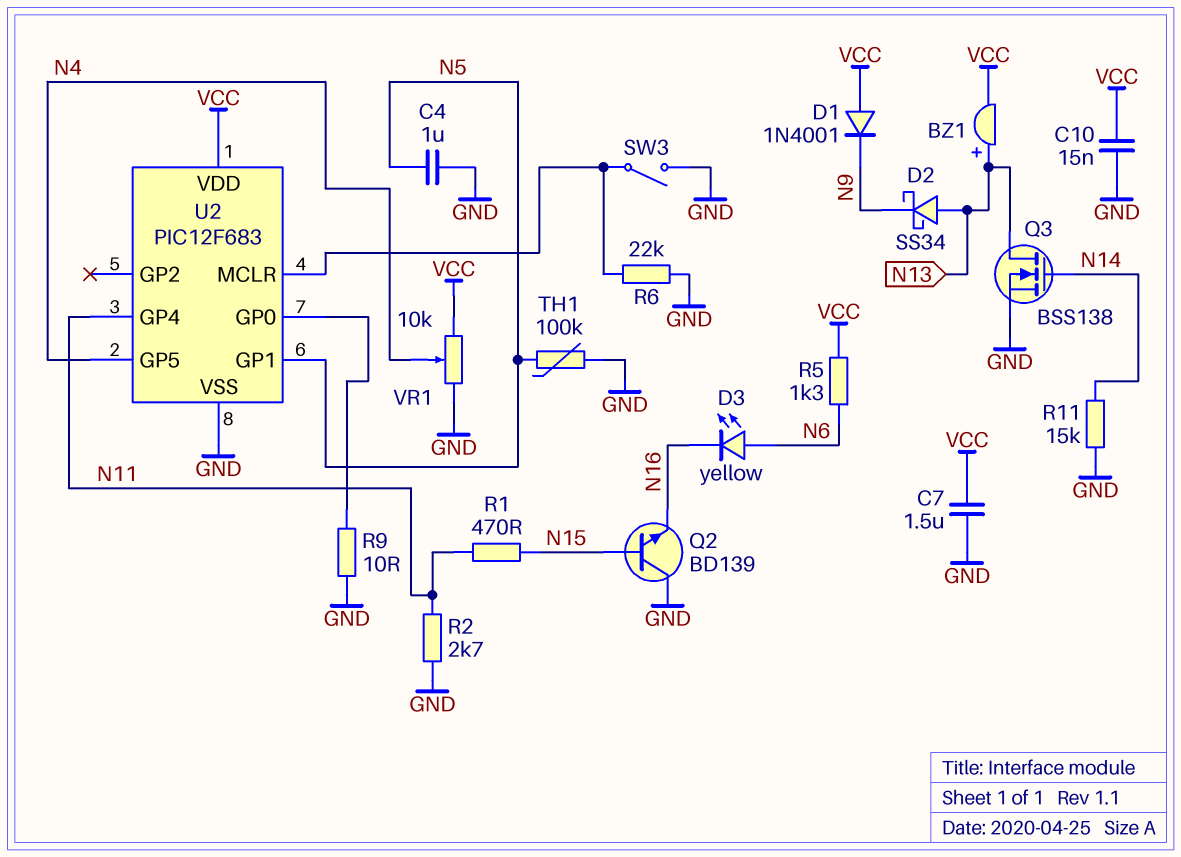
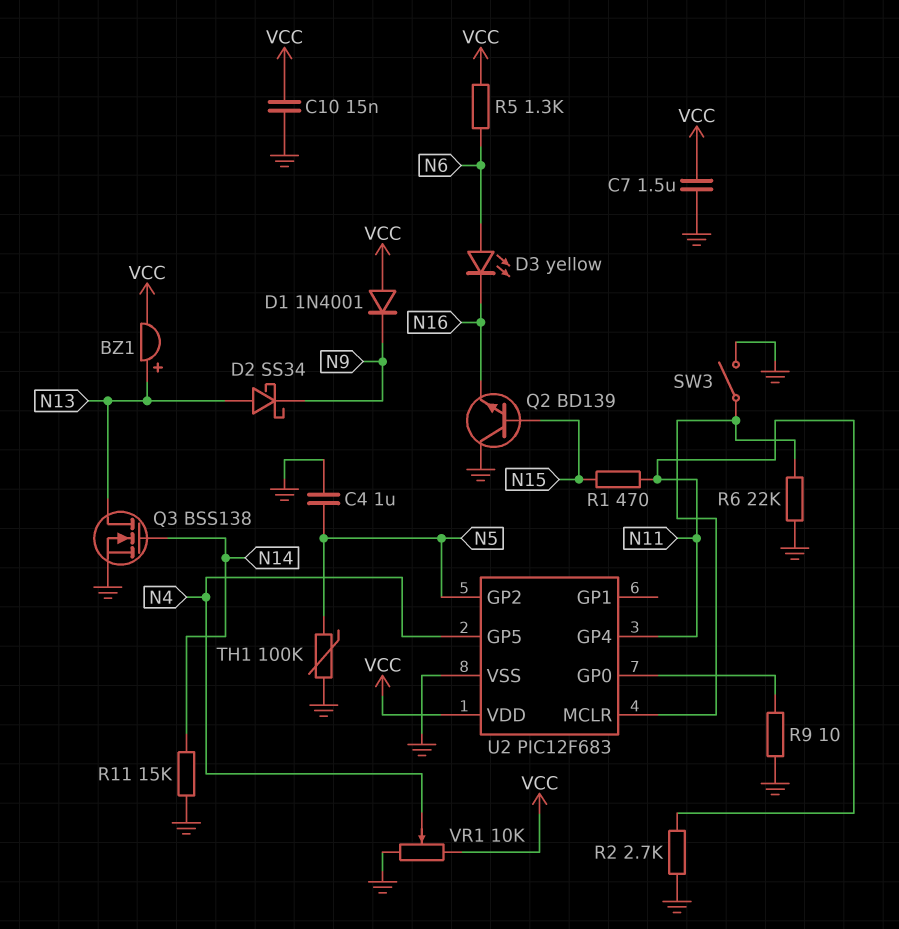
U2 pin GP1: N5 -> none
U2 pin GP2: none -> N5

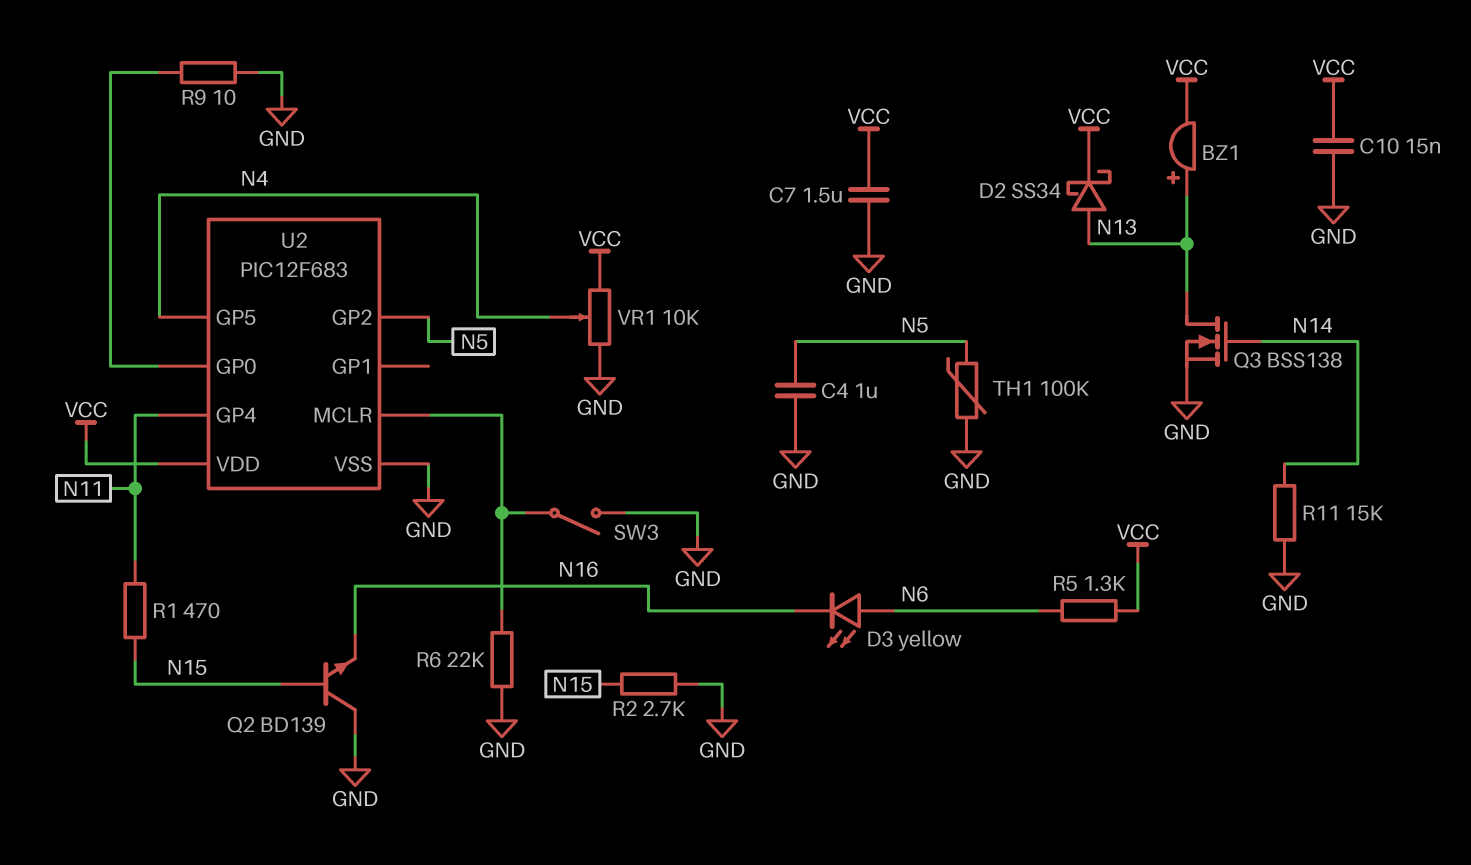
D1: diode 1N4001 (A VCC, K N9) -> none
D2: schottky SS34 (A N13, K N9) -> schottky SS34 (A N13, K VCC)
R2: 2.7k (GND, N11) -> 2.7k (GND, N15)

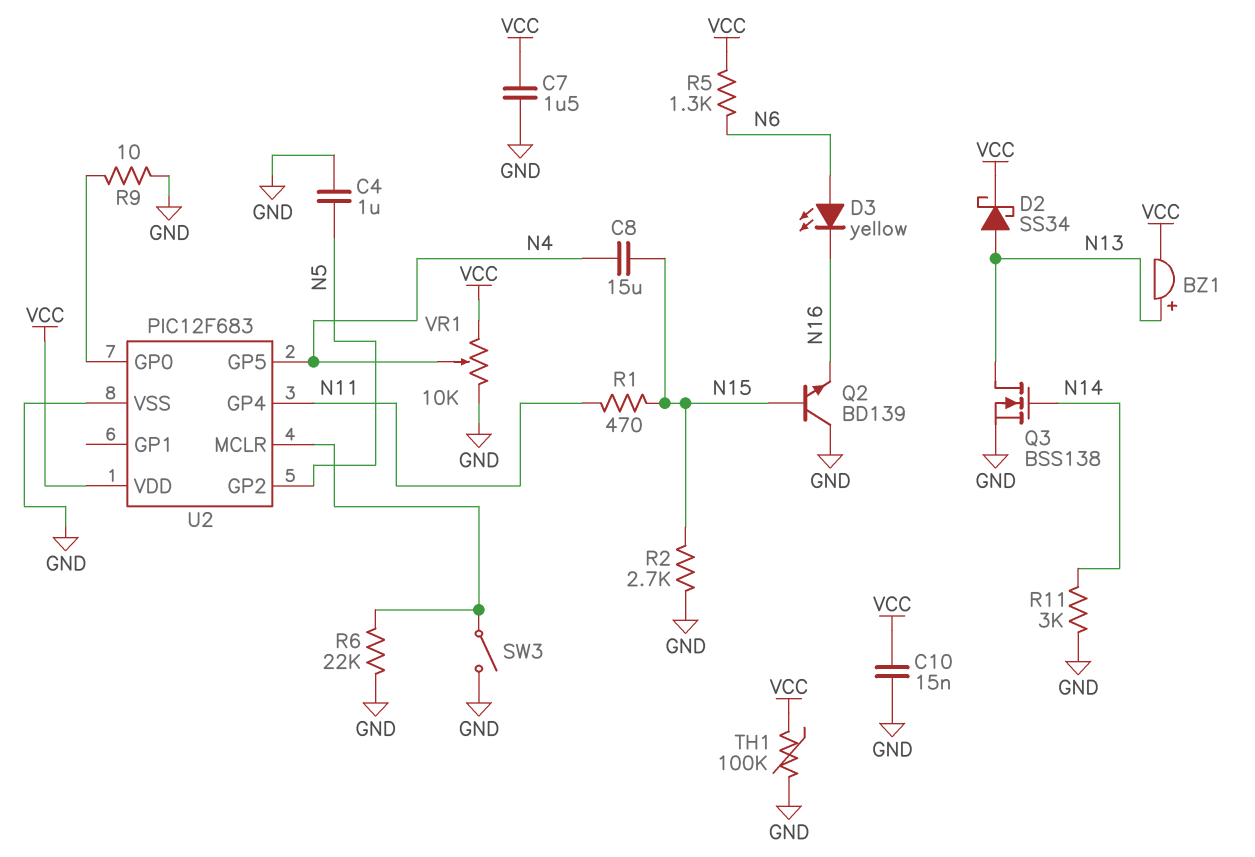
C8: none -> 15uF (N4, N15)
R11: 15k (GND, N14) -> 3k (GND, N14)
TH1: 100k (GND, N5) -> 100k (GND, VCC)

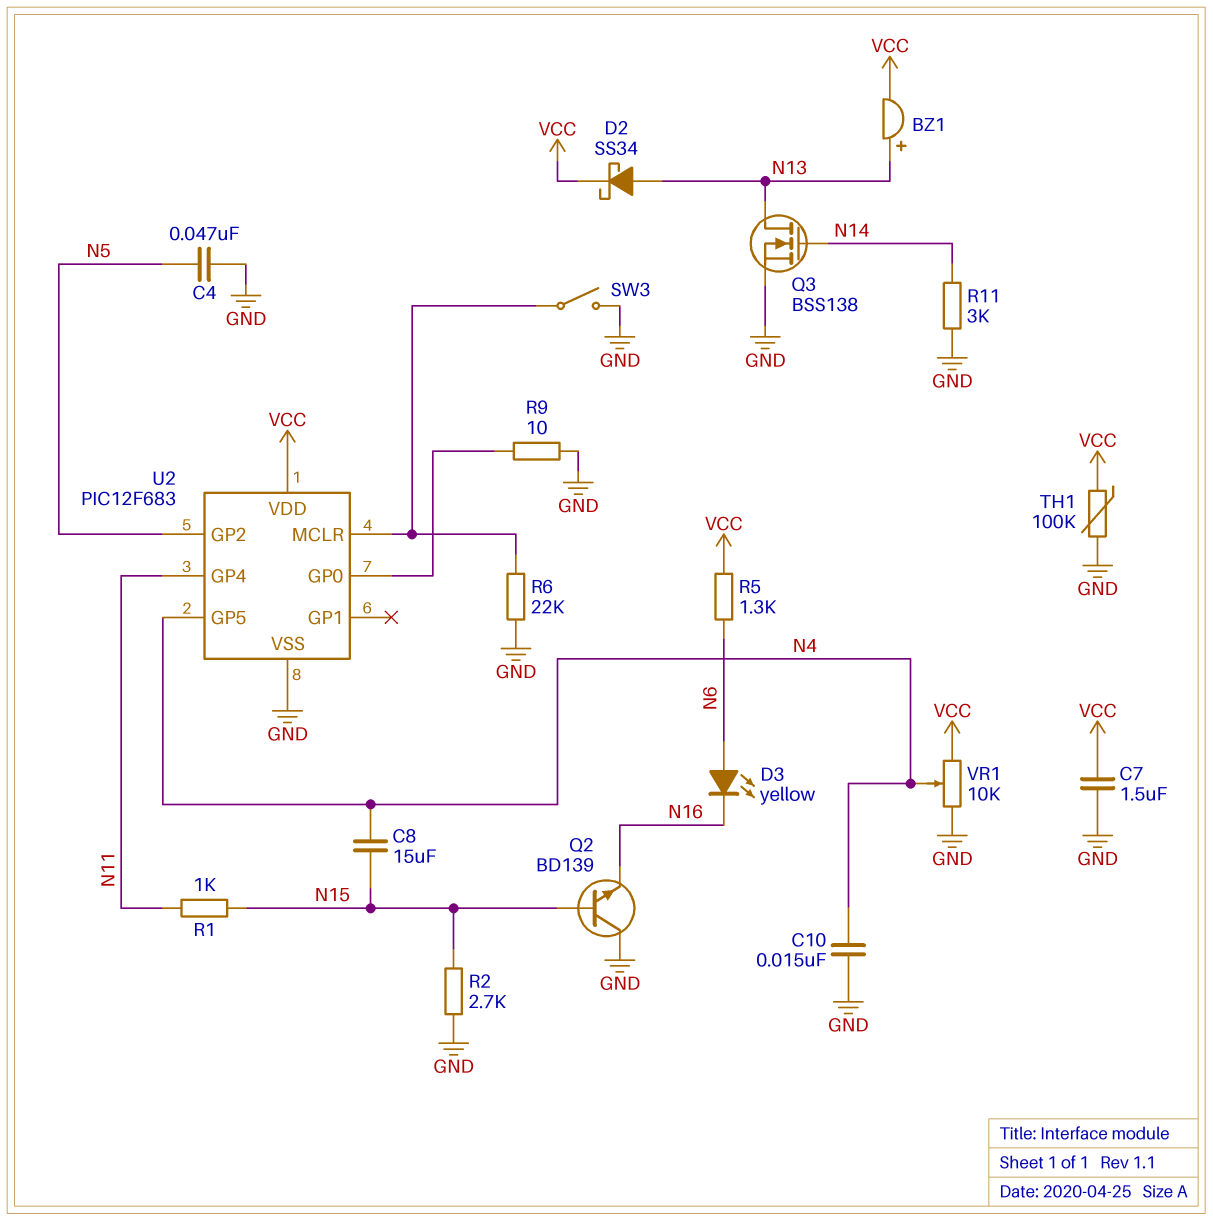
C4: 1uF (GND, N5) -> 47nF (GND, N5)
C10: 15nF (GND, VCC) -> 15nF (GND, N4)
R1: 470 (N11, N15) -> 1k (N11, N15)

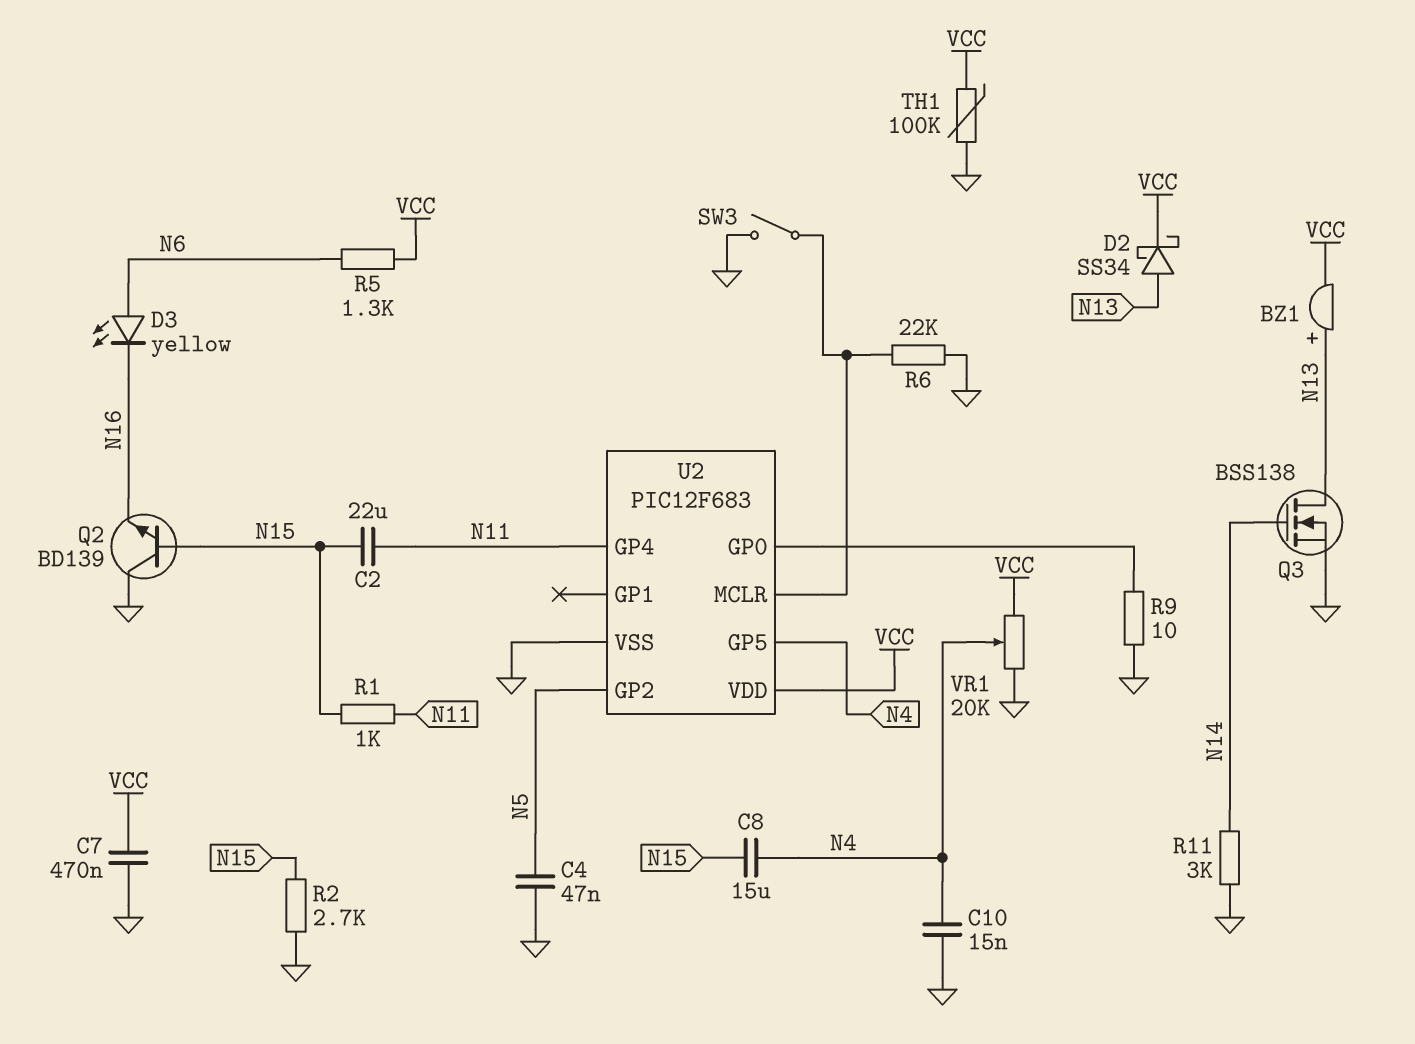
C2: none -> 22uF (N11, N15)
C7: 1.5uF (GND, VCC) -> 470nF (GND, VCC)
VR1: 10k (GND, VCC, wiper N4) -> 20k (GND, VCC, wiper N4)

